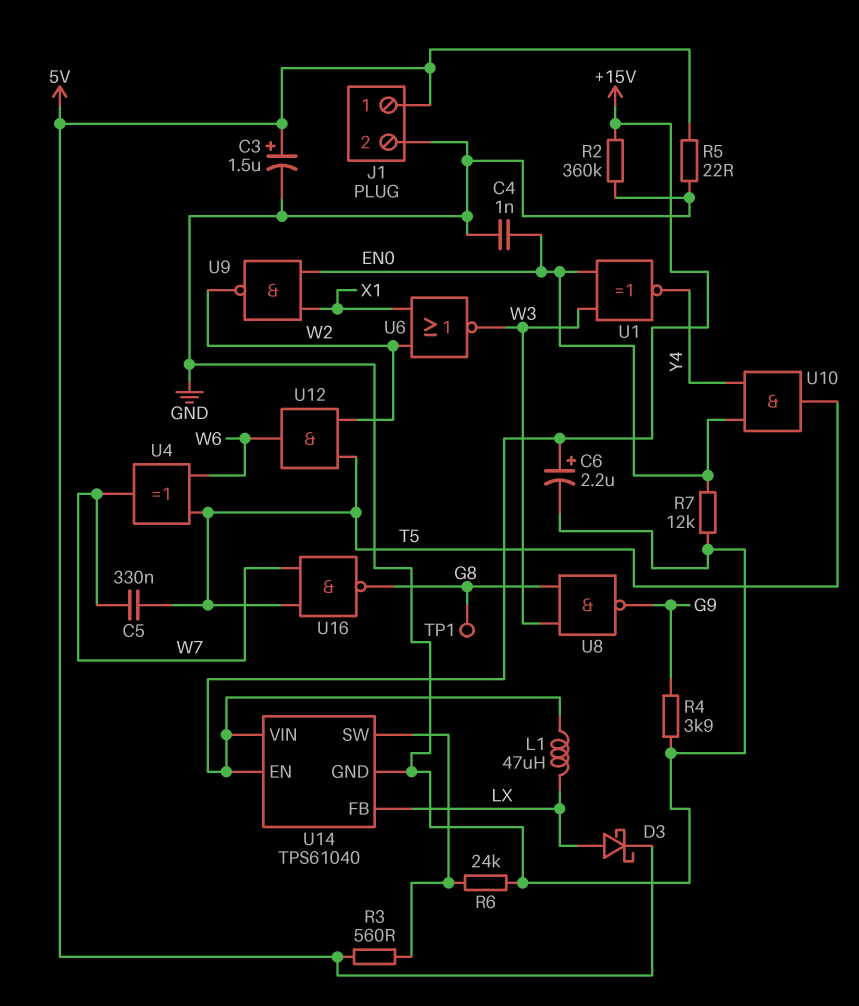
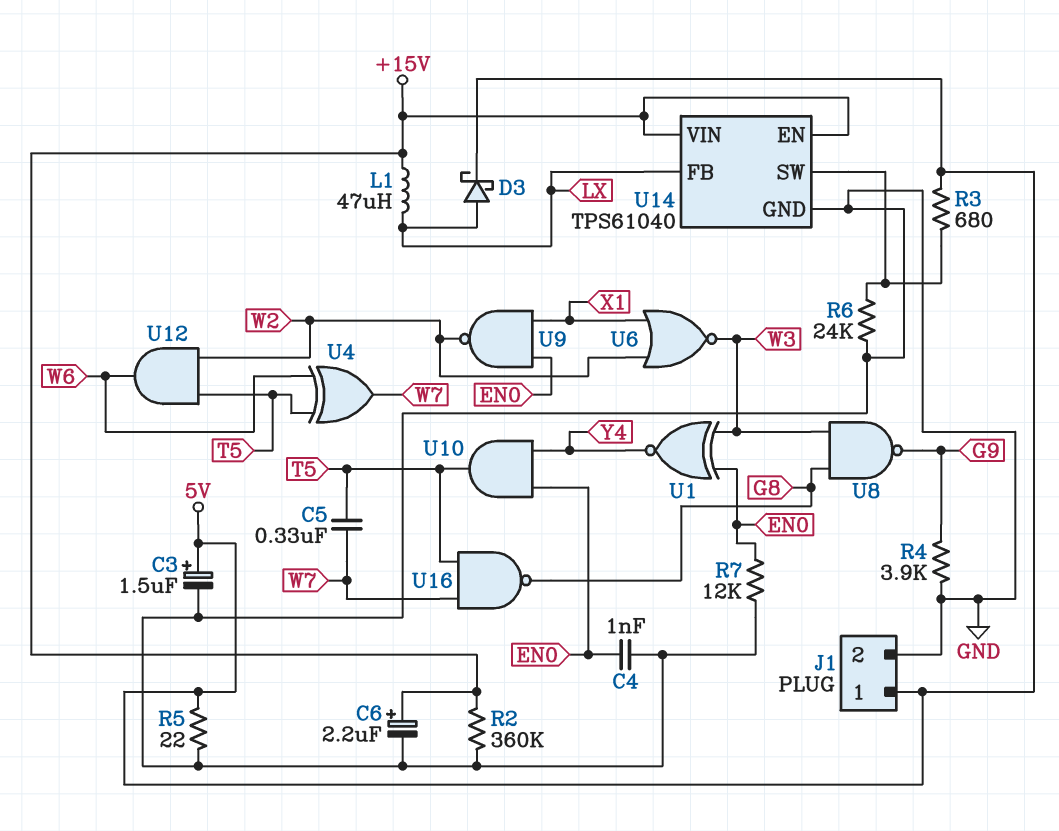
R3: 560 (5V, U14/SW) -> 680 (5V, U14/SW)
TP1: test point (G8) -> none

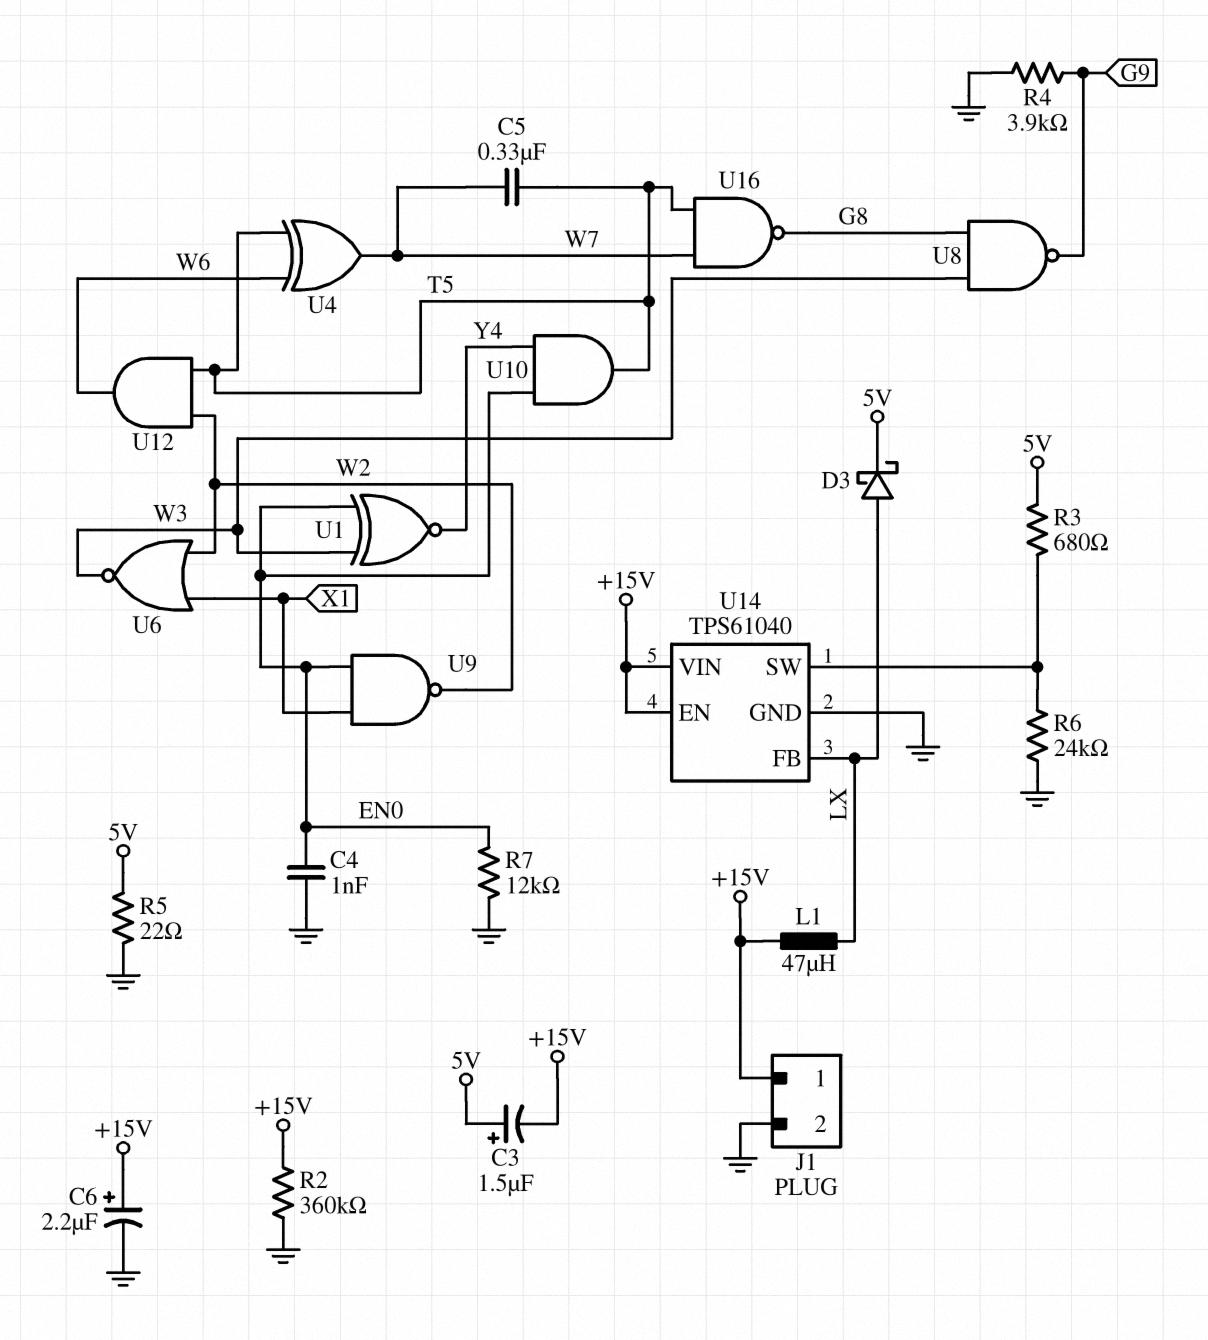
C3: 1.5uF (plus 5V, minus GND) -> 1.5uF (plus 5V, minus +15V)
J1 pin 1: 5V -> +15V

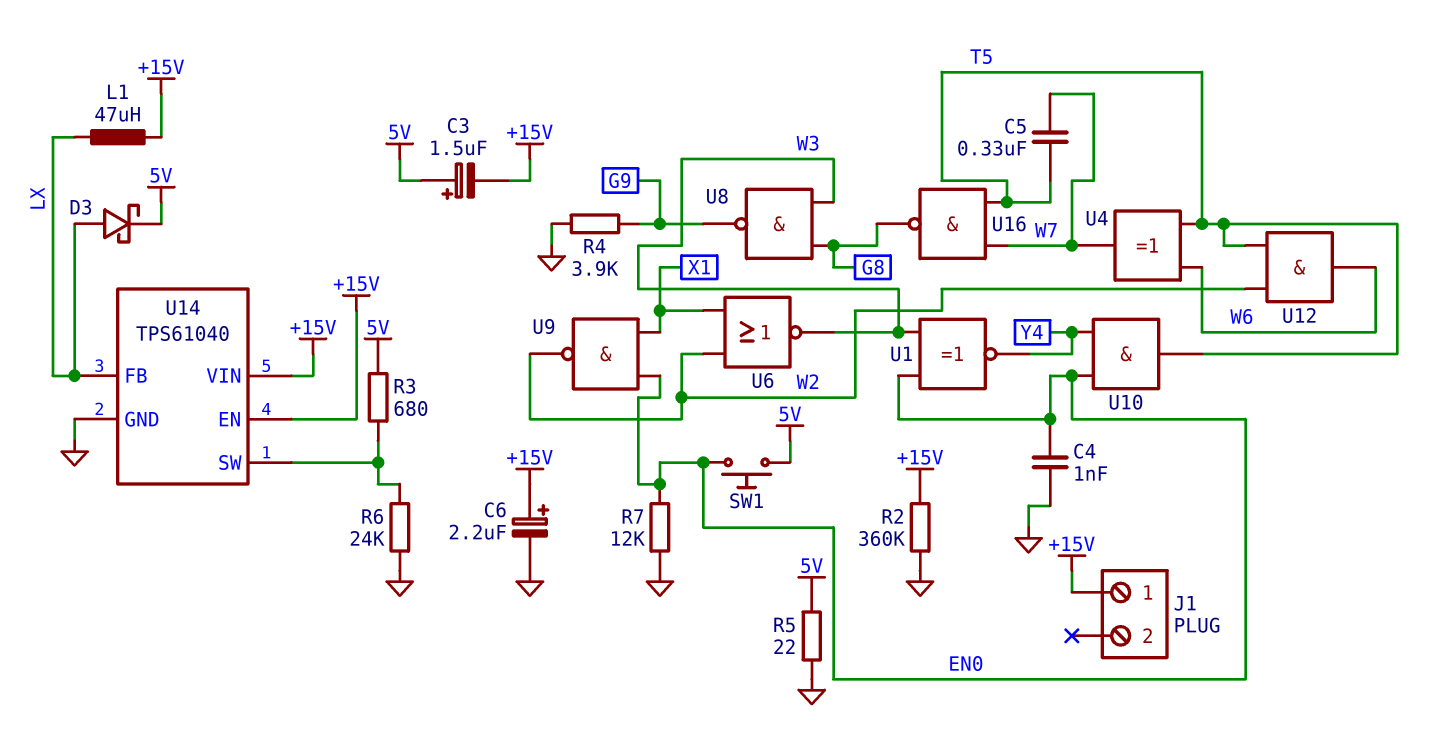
J1 pin 2: GND -> none
SW1: none -> button (5V, EN0)

